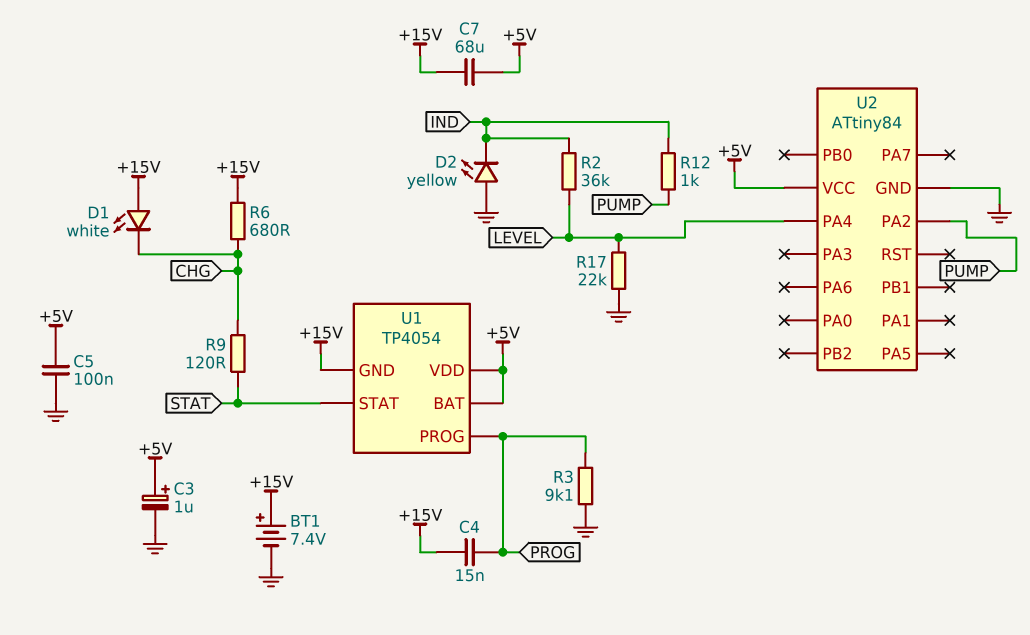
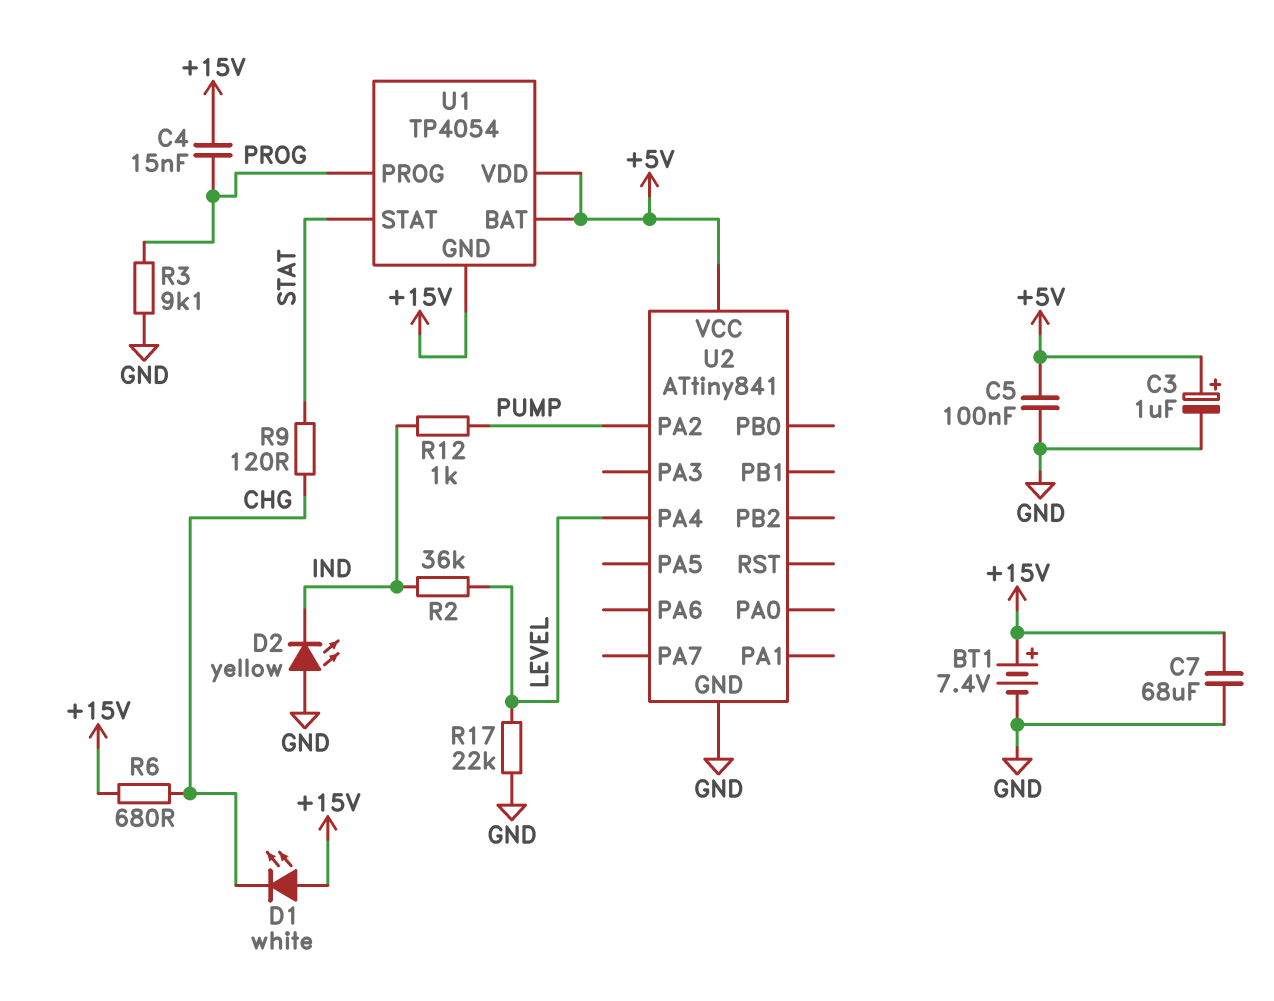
C7: 68uF (+5V, +15V) -> 68uF (+15V, GND)
U2: ATtiny84 -> ATtiny841

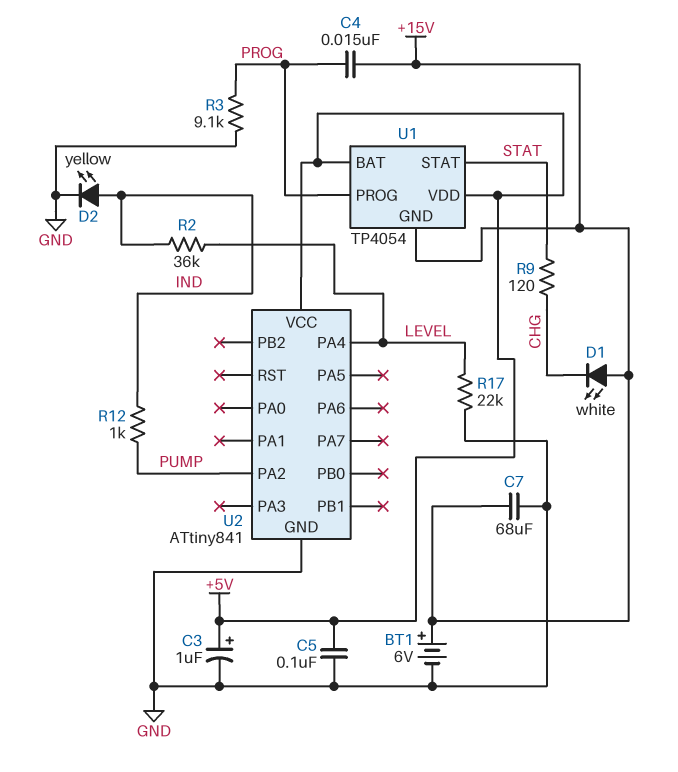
BT1: 7.4V (plus +15V, minus GND) -> 6V (plus +15V, minus GND)
D2: LED yellow (A GND, K IND) -> LED yellow (A IND, K GND)
R6: 680 (+15V, CHG) -> none

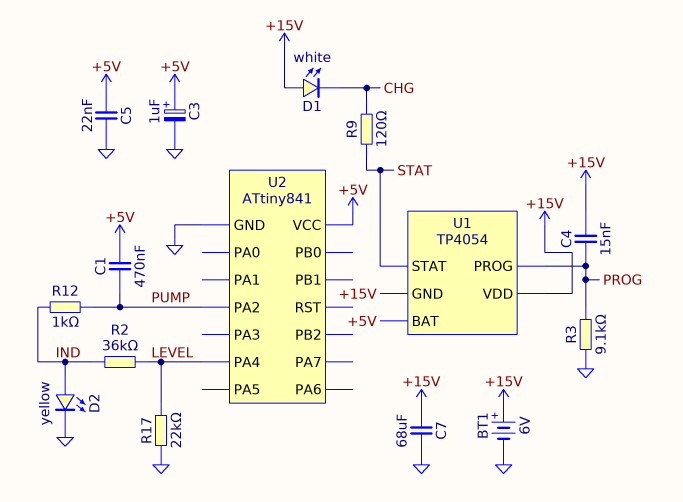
C1: none -> 470nF (+5V, PUMP)
C5: 100nF (+5V, GND) -> 22nF (+5V, GND)
U1 pin VDD: +5V -> +15V

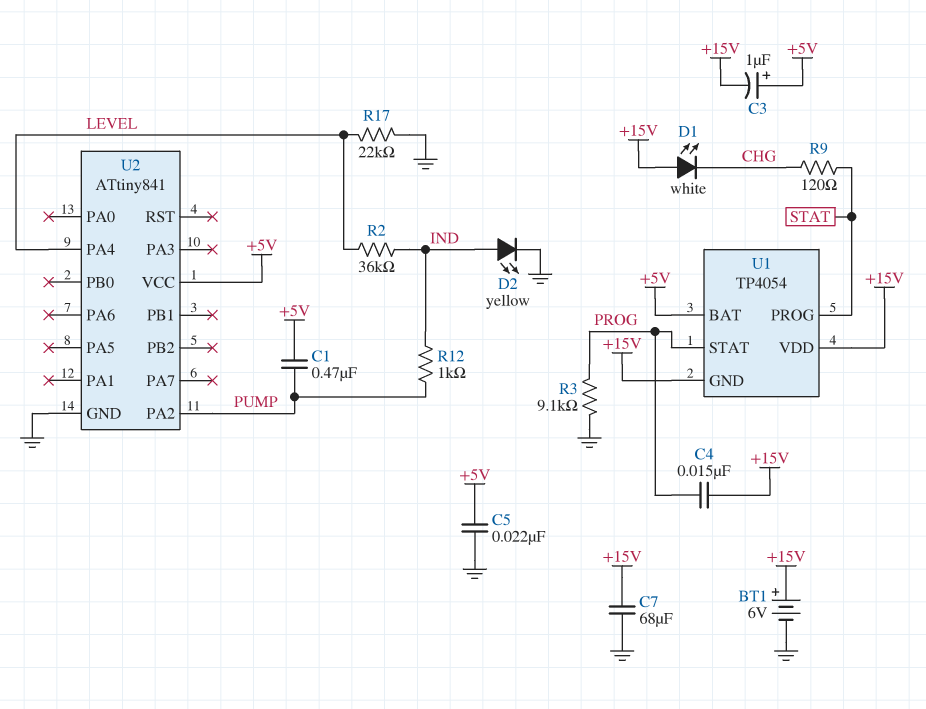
C3: 1uF (plus +5V, minus GND) -> 1uF (plus +5V, minus +15V)
U1 pin PROG: PROG -> STAT
U1 pin STAT: STAT -> PROG

